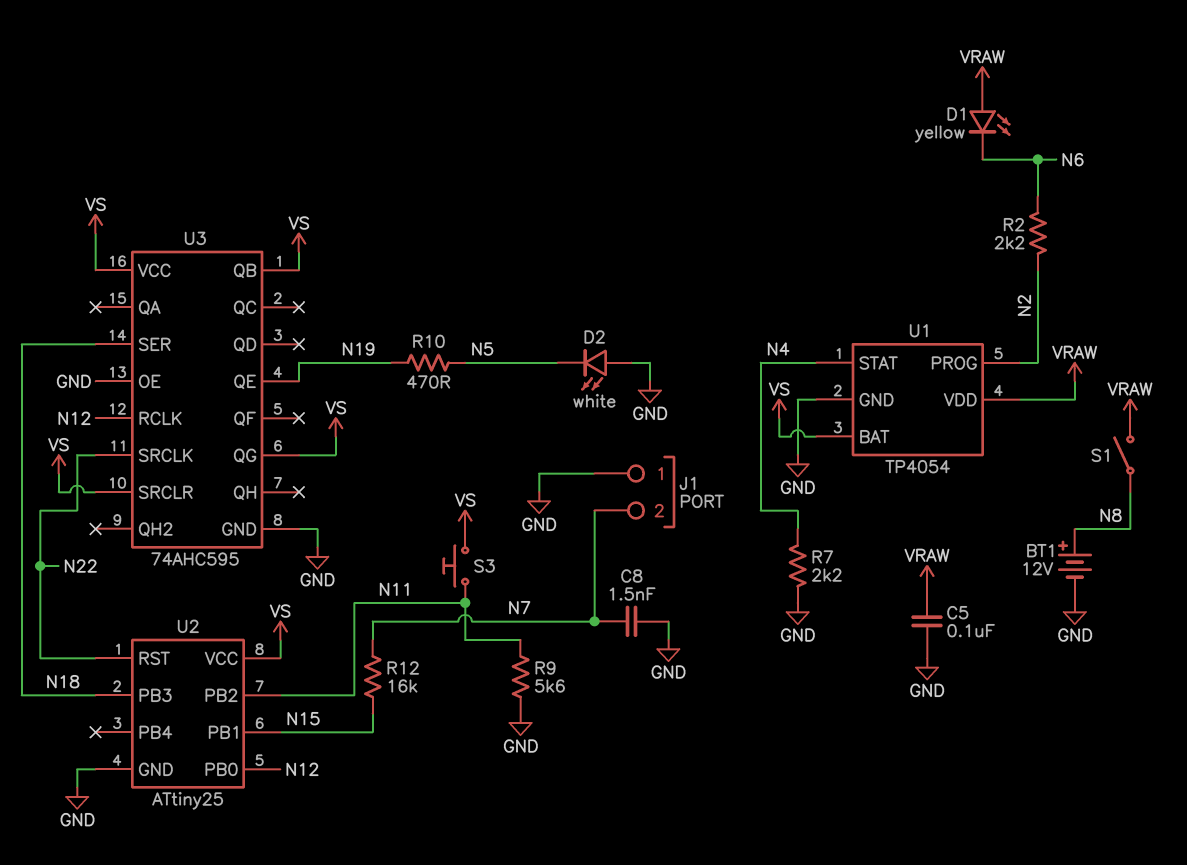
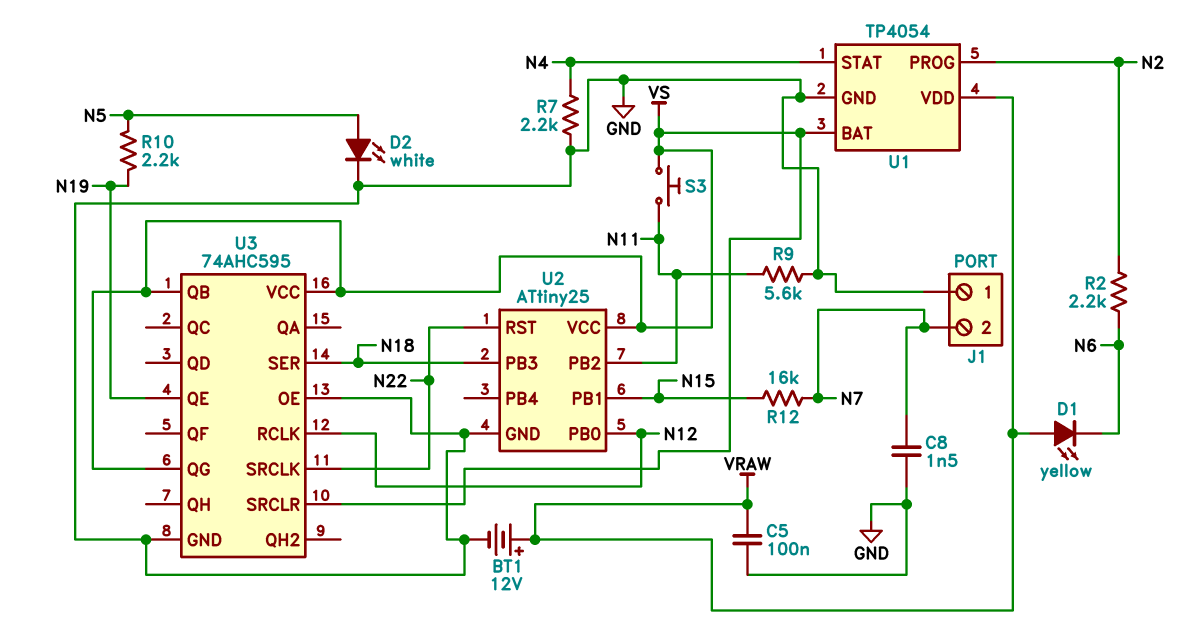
BT1: 12V (plus N8, minus GND) -> 12V (plus VRAW, minus GND)
D2: LED white (A GND, K N5) -> LED white (A N5, K GND)
R10: 470 (N5, N19) -> 2.2k (N5, N19)
S1: switch (N8, VRAW) -> none

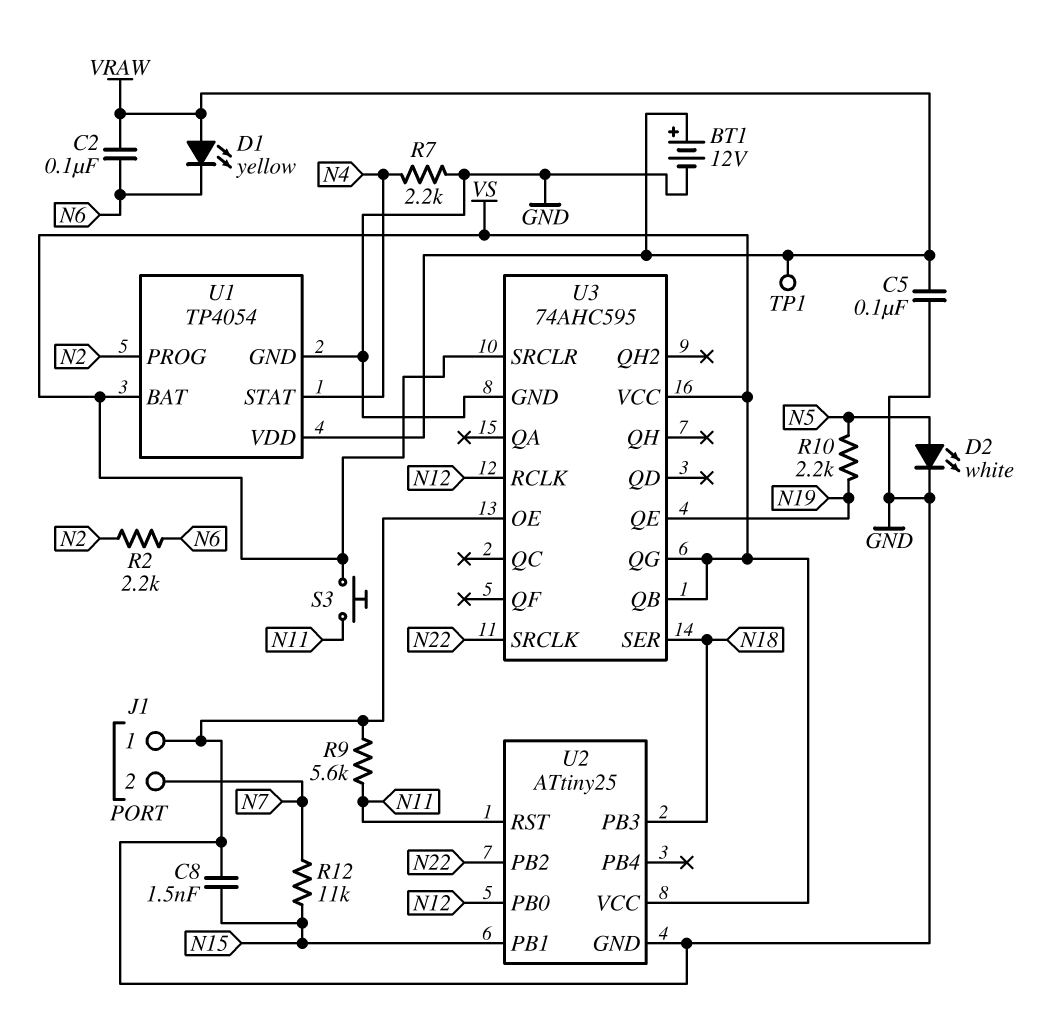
C2: none -> 100nF (N6, VRAW)
C8: 1.5nF (GND, N7) -> 1.5nF (GND, N15)
R12: 16k (N7, N15) -> 11k (N7, N15)
TP1: none -> test point (VRAW)
U2 pin PB2: N11 -> N22
U2 pin RST: N22 -> N11

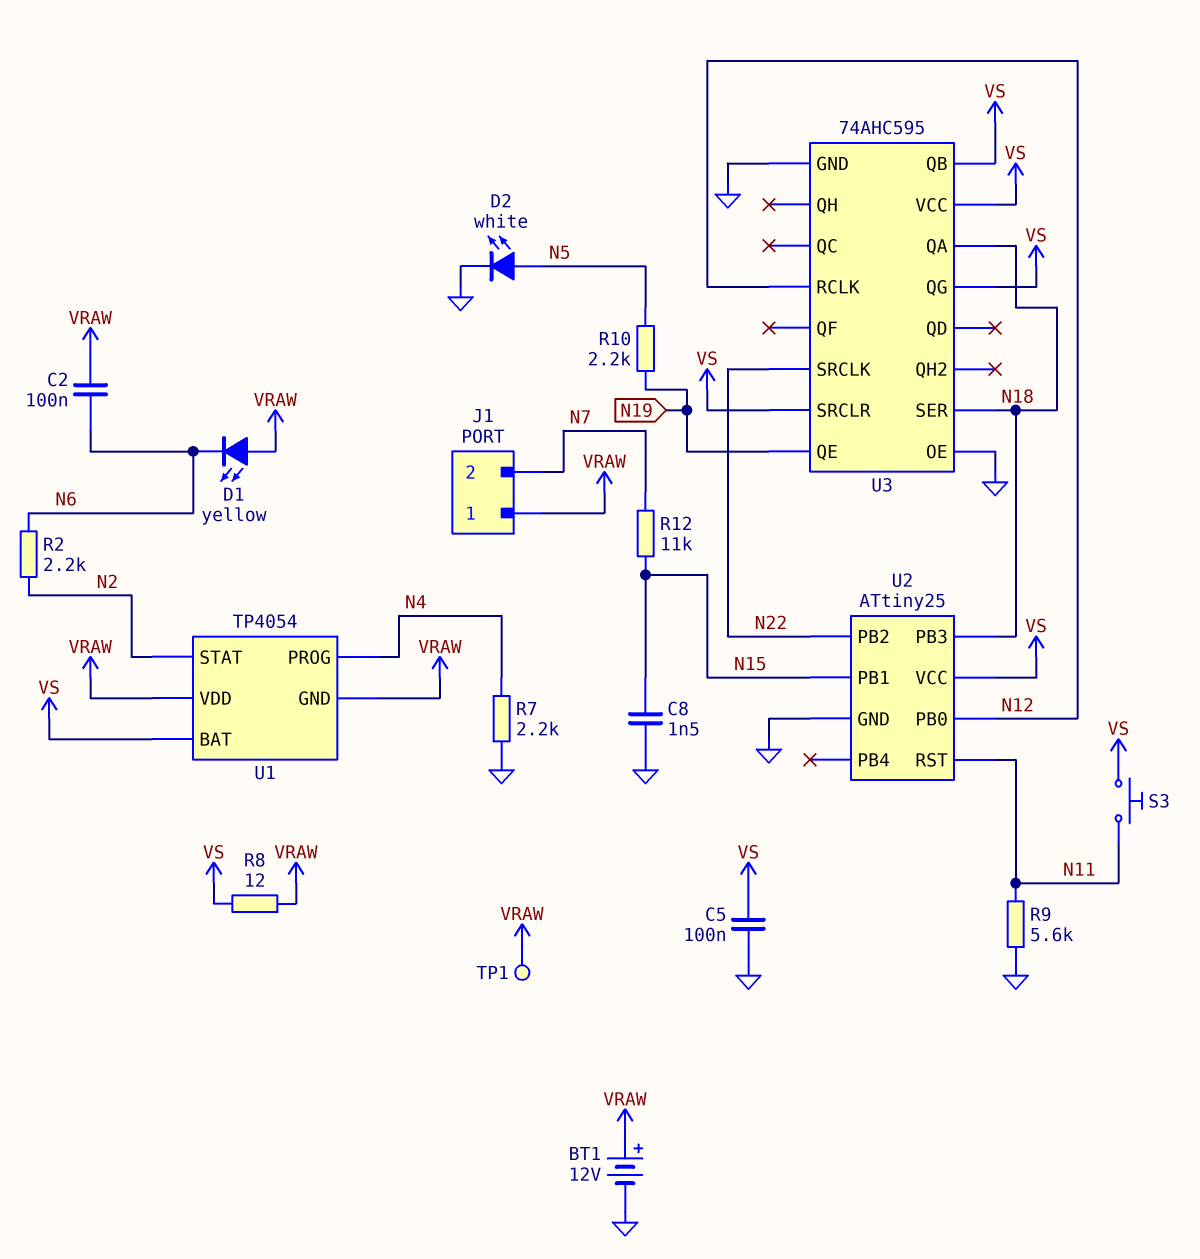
C5: 100nF (GND, VRAW) -> 100nF (GND, VS)
J1 pin 1: GND -> VRAW
R8: none -> 12 (VRAW, VS)
U1 pin GND: GND -> VRAW
U1 pin PROG: N2 -> N4
U1 pin STAT: N4 -> N2
U3 pin QA: none -> N18

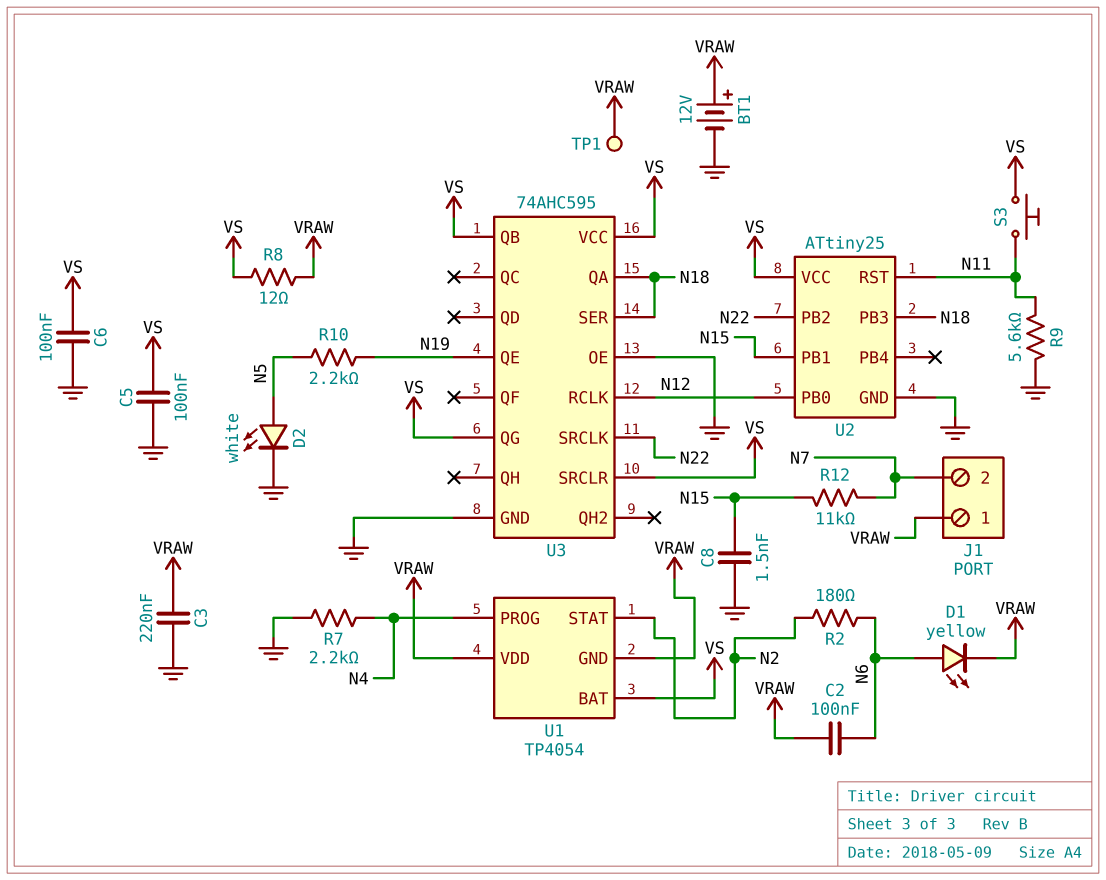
C3: none -> 220nF (GND, VRAW)
C6: none -> 100nF (GND, VS)
D1: LED yellow (A VRAW, K N6) -> LED yellow (A N6, K VRAW)
R2: 2.2k (N2, N6) -> 180 (N2, N6)

